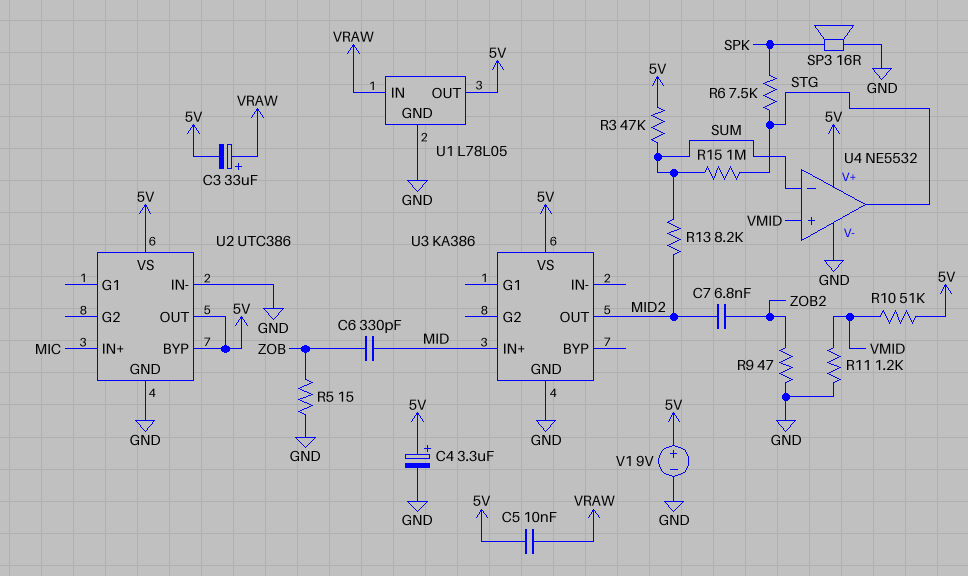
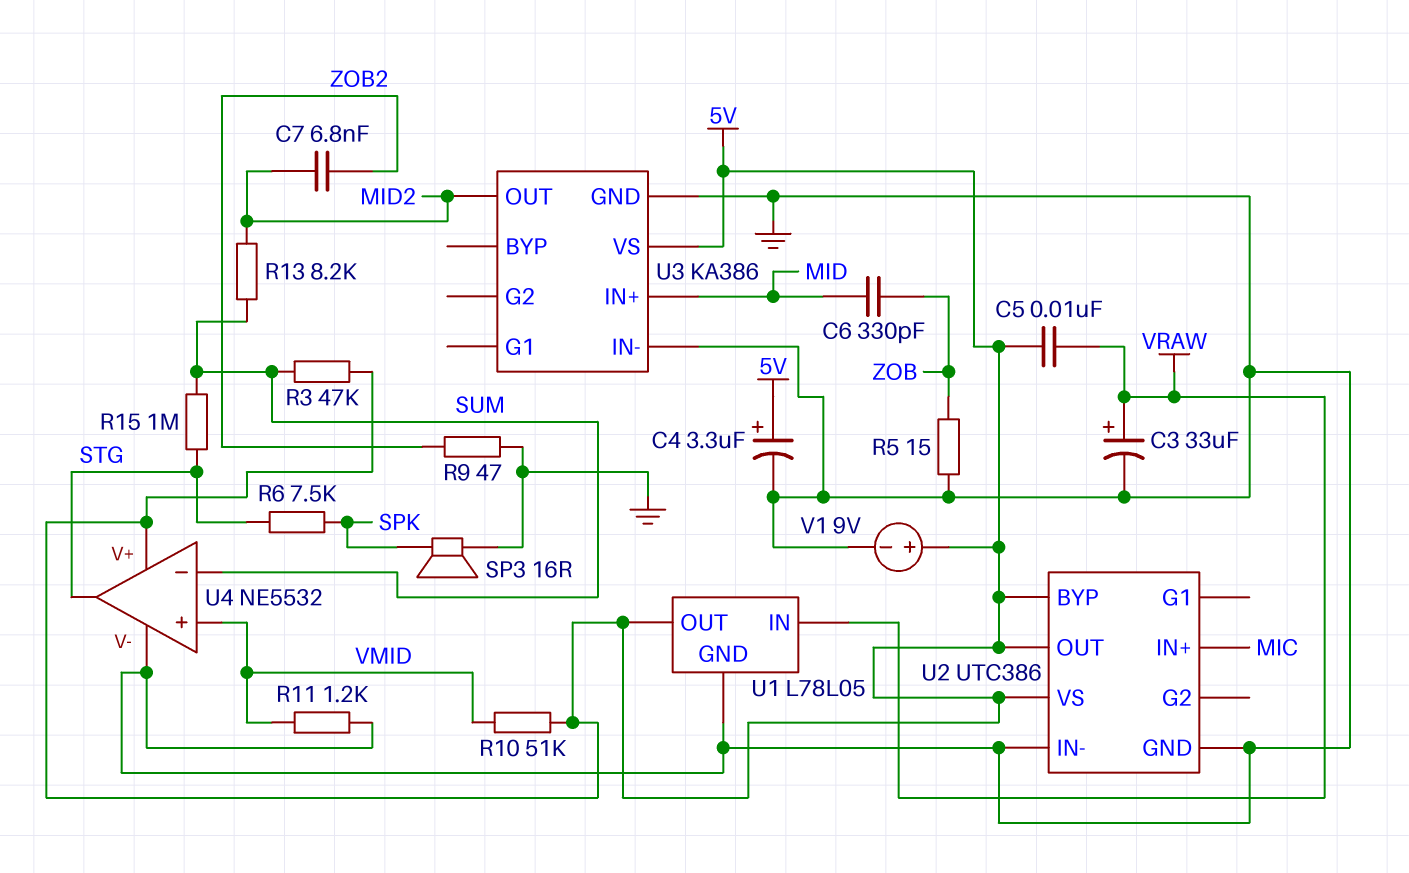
C3: 33uF (plus VRAW, minus 5V) -> 33uF (plus VRAW, minus GND)
U3 pin IN-: none -> GND

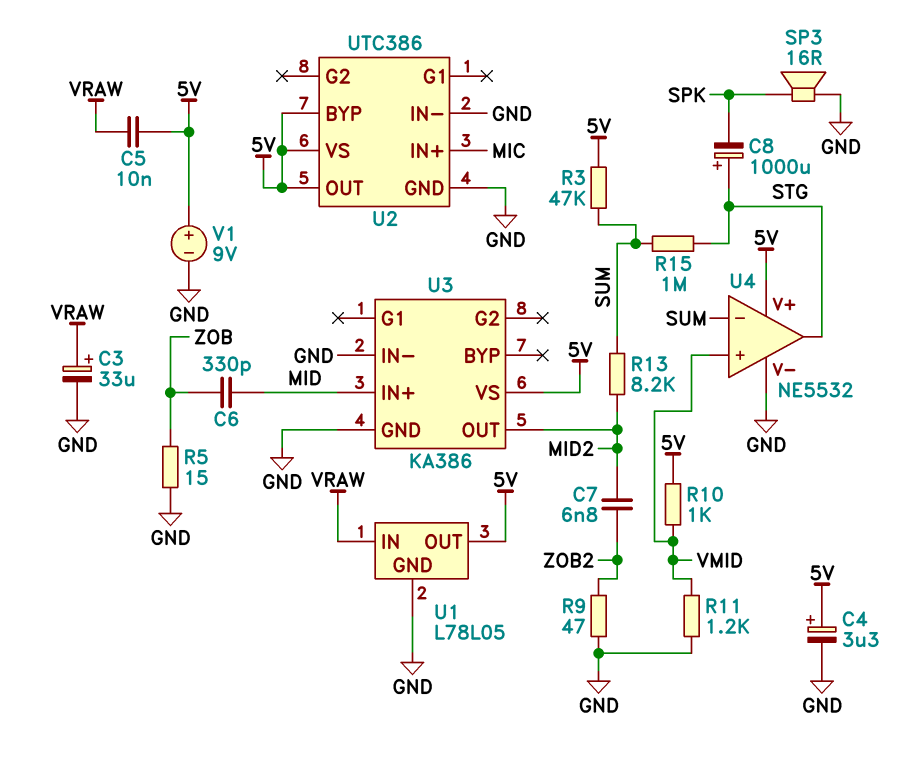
C8: none -> 1000uF (plus STG, minus SPK)
R6: 7.5k (SPK, STG) -> none
R10: 51k (5V, VMID) -> 1k (5V, VMID)

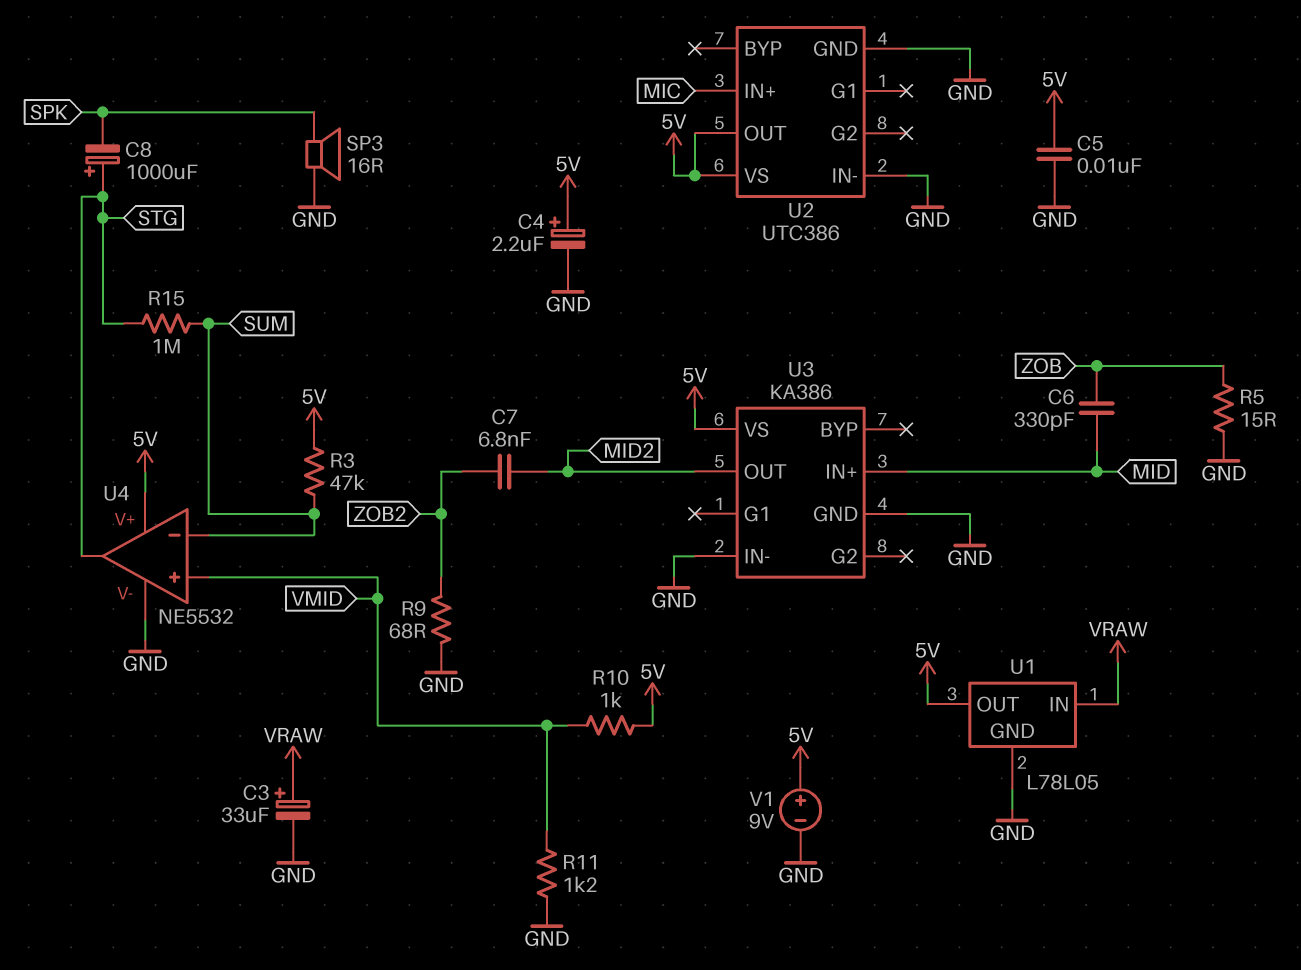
C4: 3.3uF (plus 5V, minus GND) -> 2.2uF (plus 5V, minus GND)
C5: 10nF (5V, VRAW) -> 10nF (5V, GND)
R9: 47 (GND, ZOB2) -> 68 (GND, ZOB2)
R13: 8.2k (MID2, SUM) -> none
U2 pin BYP: 5V -> none

